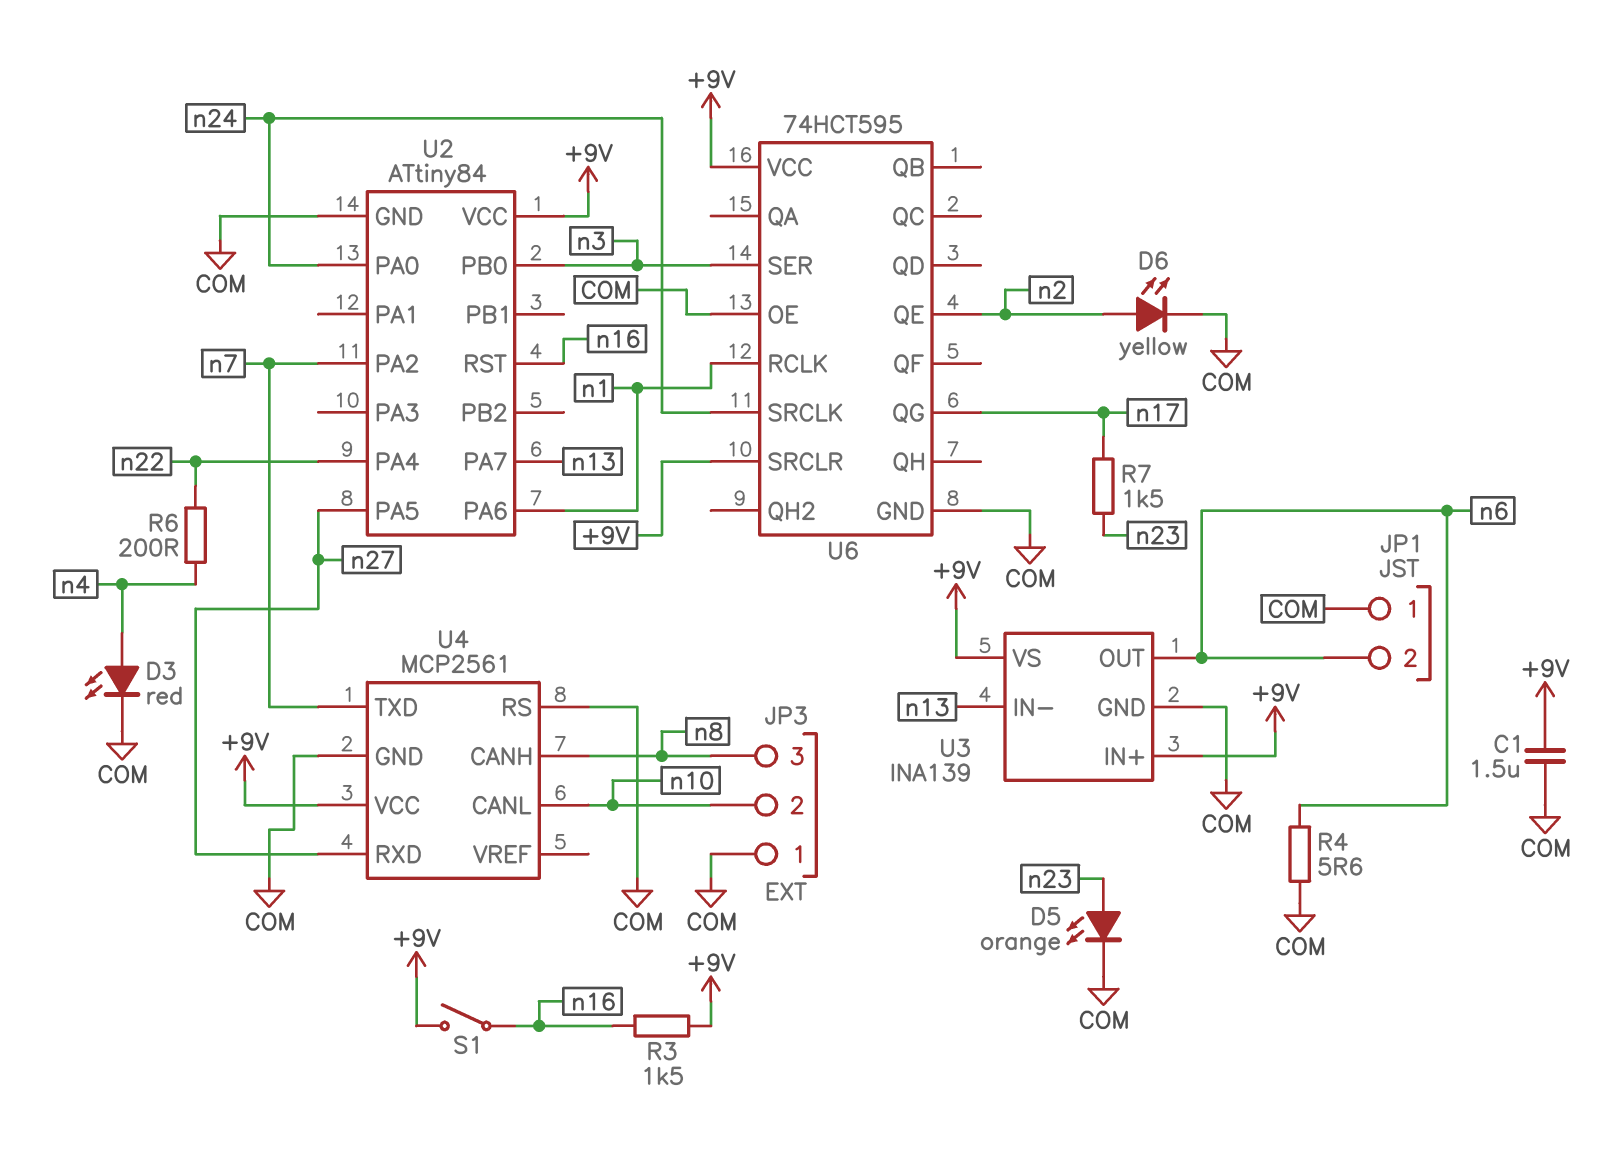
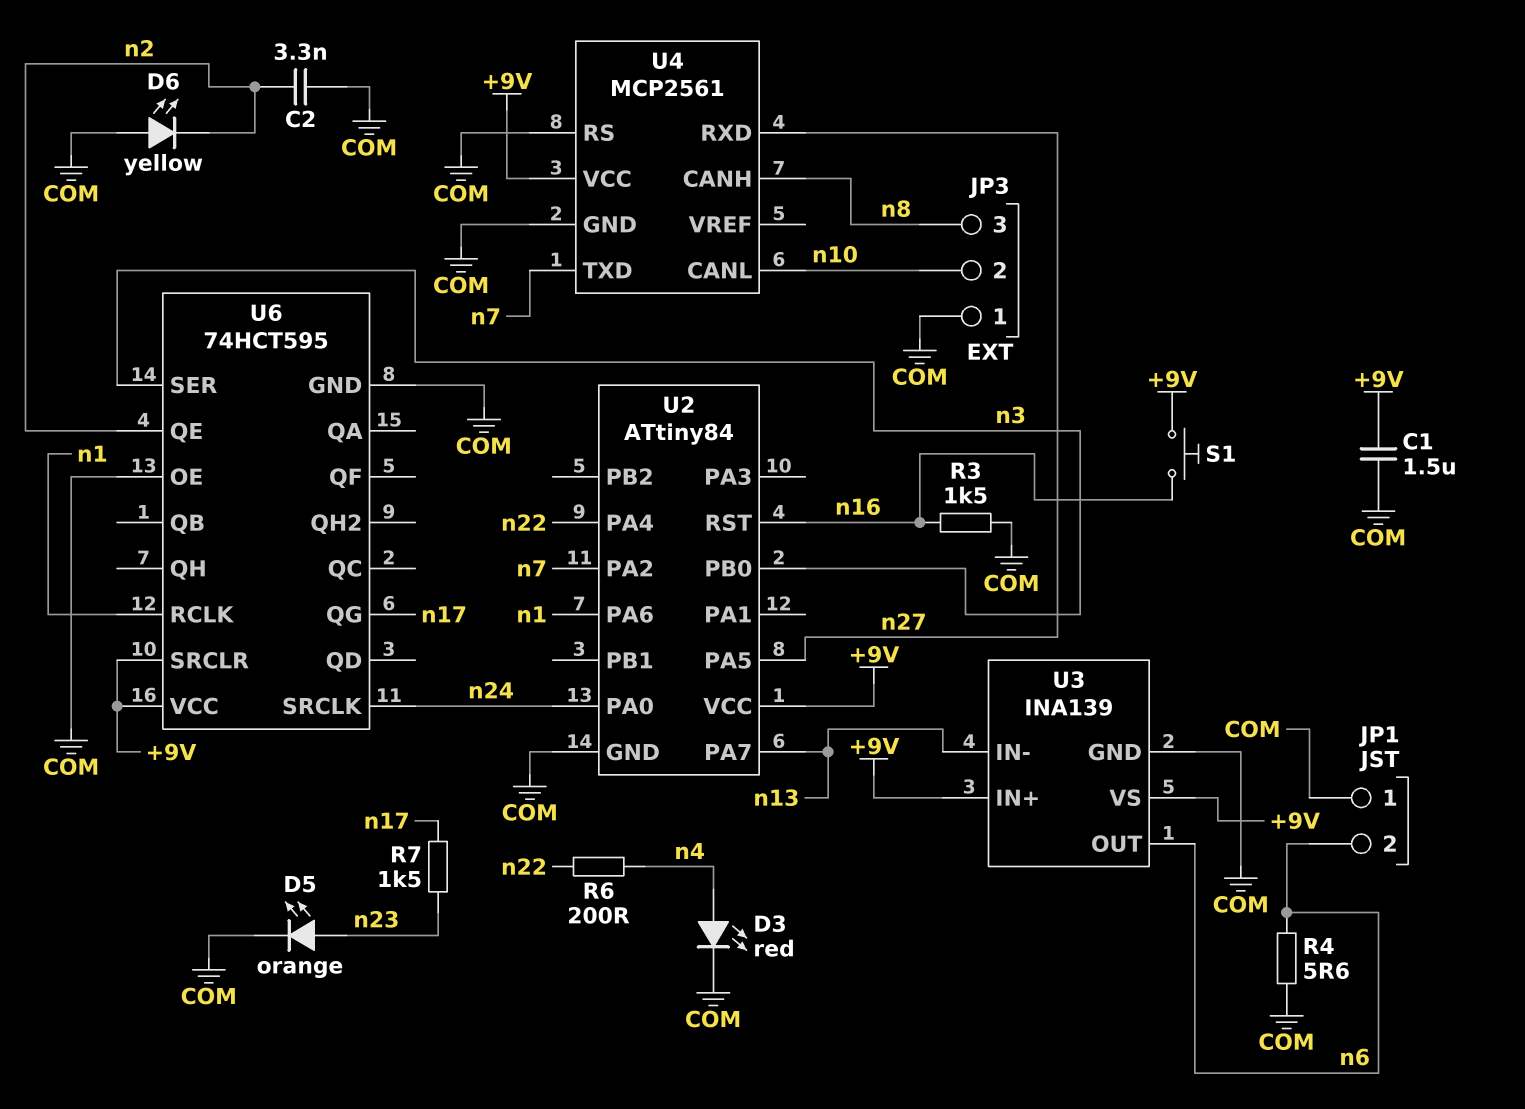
C2: none -> 3.3nF (COM, n2)
D6: LED yellow (A n2, K COM) -> LED yellow (A COM, K n2)
R3: 1.5k (+9V, n16) -> 1.5k (COM, n16)
S1: switch (+9V, n16) -> button (+9V, n16)

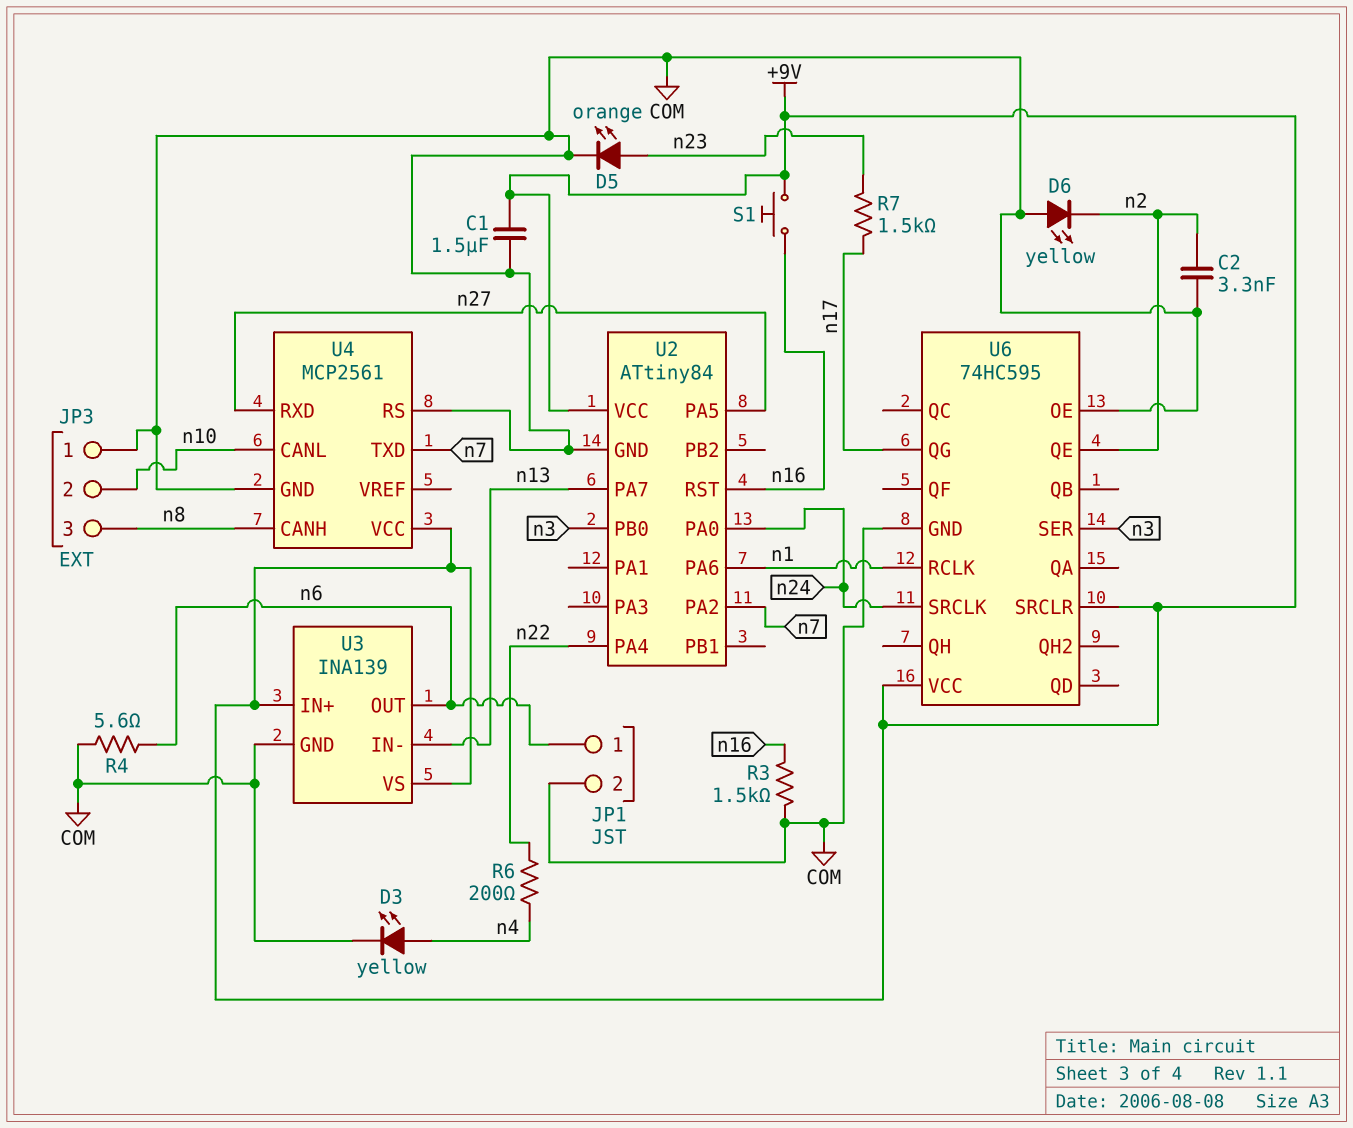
D3: LED red (A n4, K COM) -> LED yellow (A n4, K COM)
JP1 pin 1: COM -> n6
JP1 pin 2: n6 -> COM
U6: 74HCT595 -> 74HC595

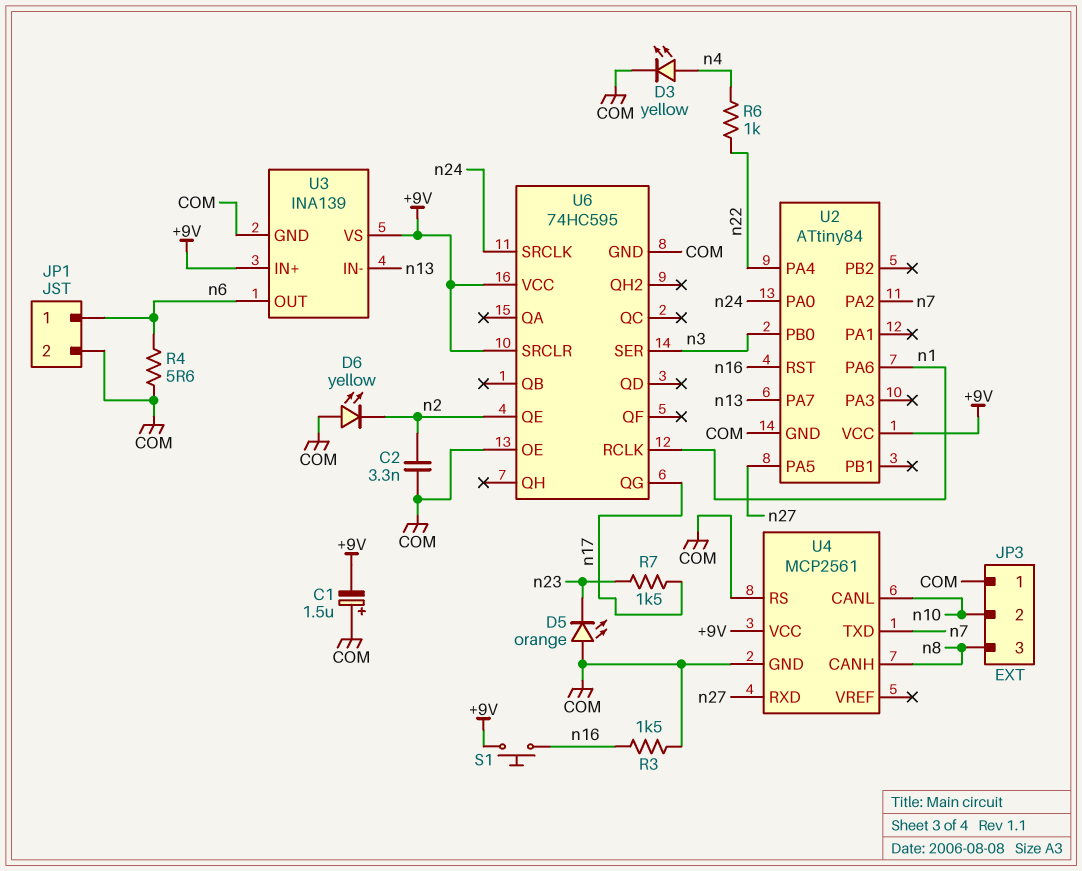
C1: 1.5uF (+9V, COM) -> 1.5uF (plus COM, minus +9V)
D5: LED orange (A n23, K COM) -> LED orange (A COM, K n23)
R6: 200 (n4, n22) -> 1k (n4, n22)

